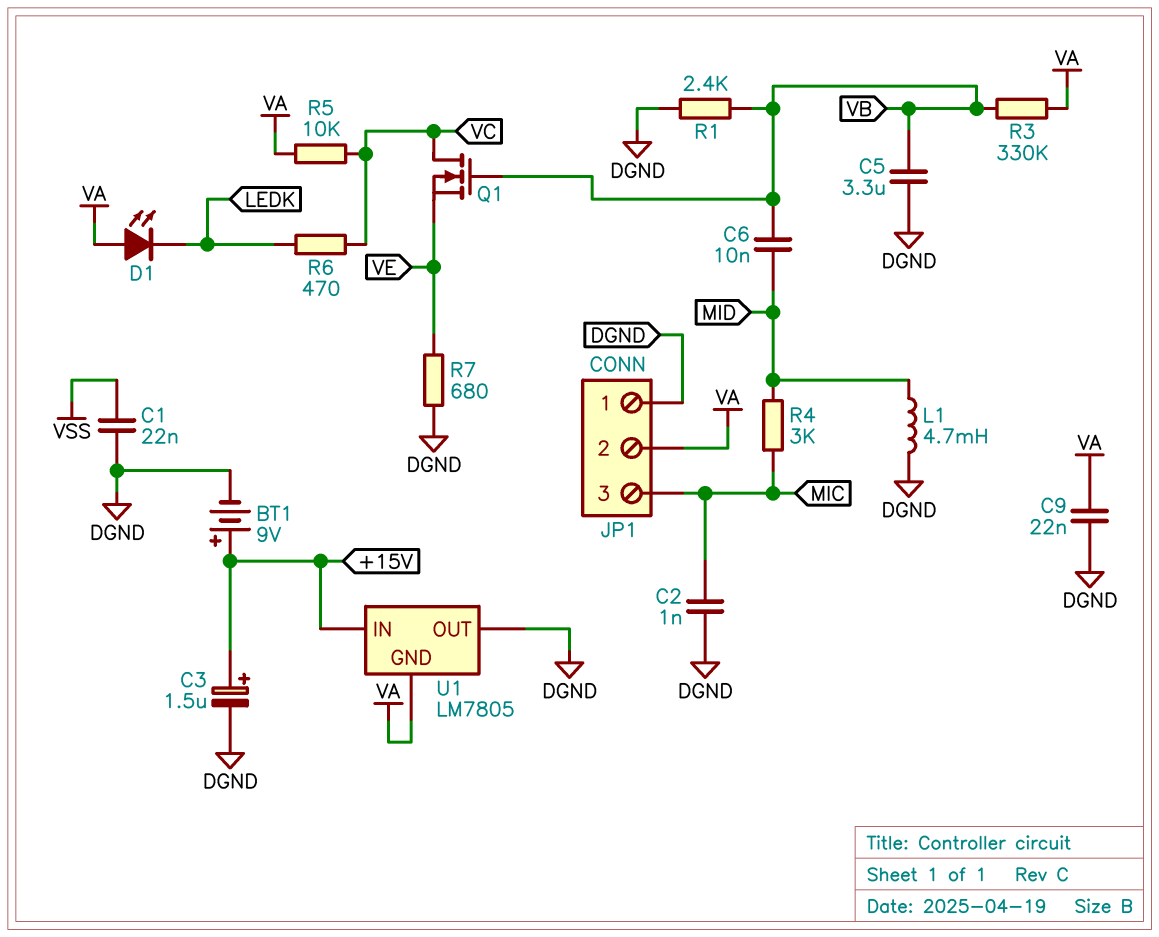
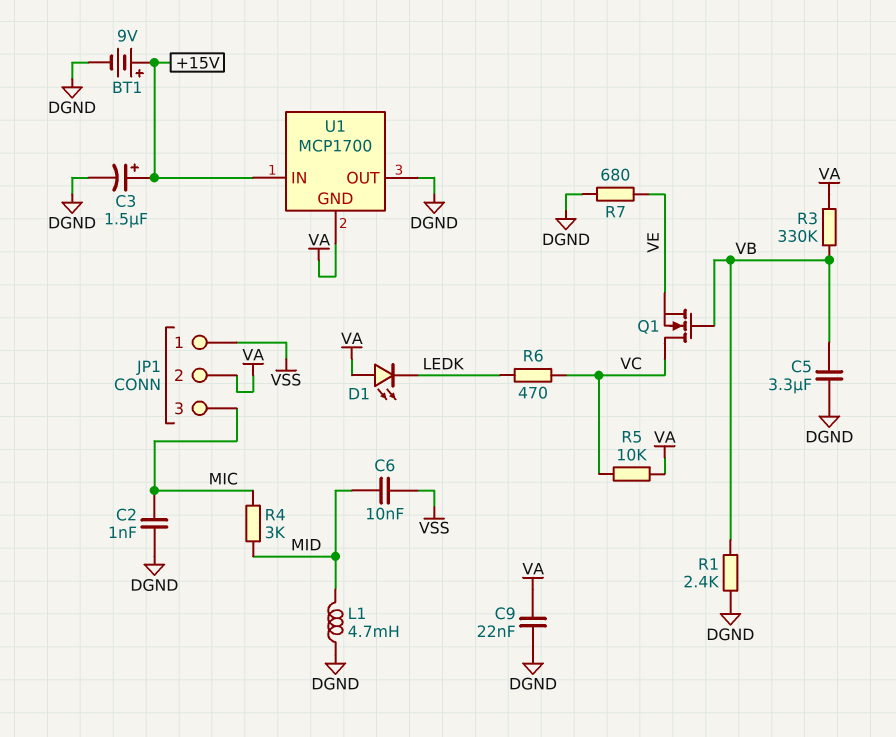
C1: 22nF (DGND, VSS) -> none
C6: 10nF (MID, VB) -> 10nF (MID, VSS)
JP1 pin 1: DGND -> VSS
U1: LM7805 -> MCP1700

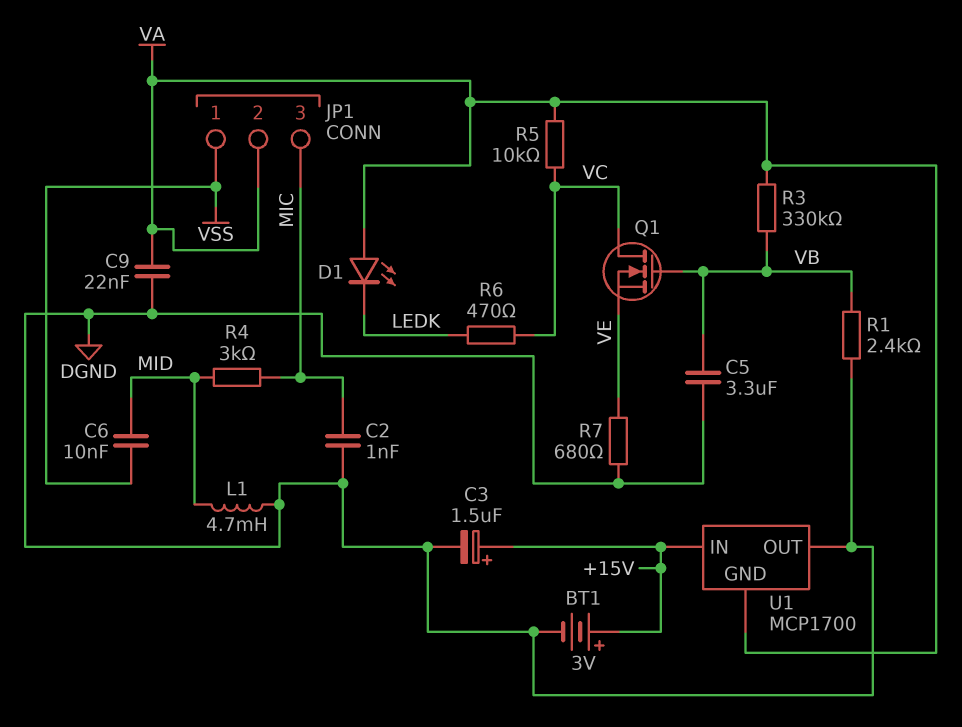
BT1: 9V (plus +15V, minus DGND) -> 3V (plus +15V, minus DGND)

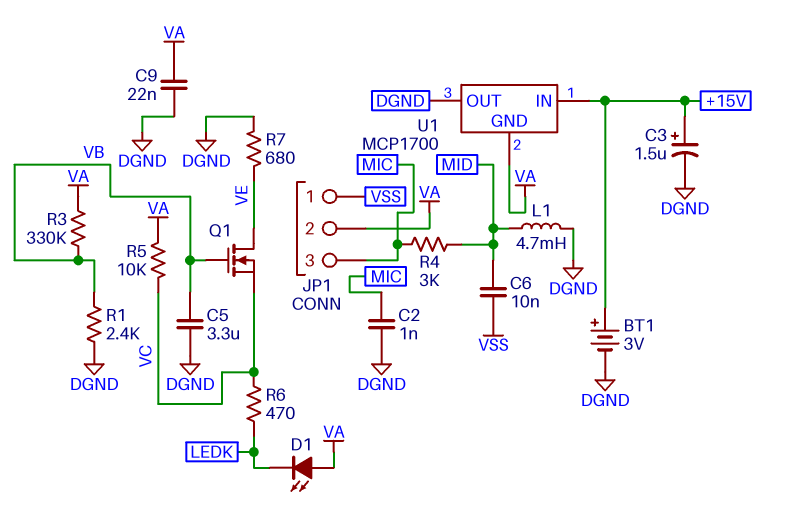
Q1: NMOS (G VB, D VC, S VE) -> NMOS (G VB, D VE, S VC)

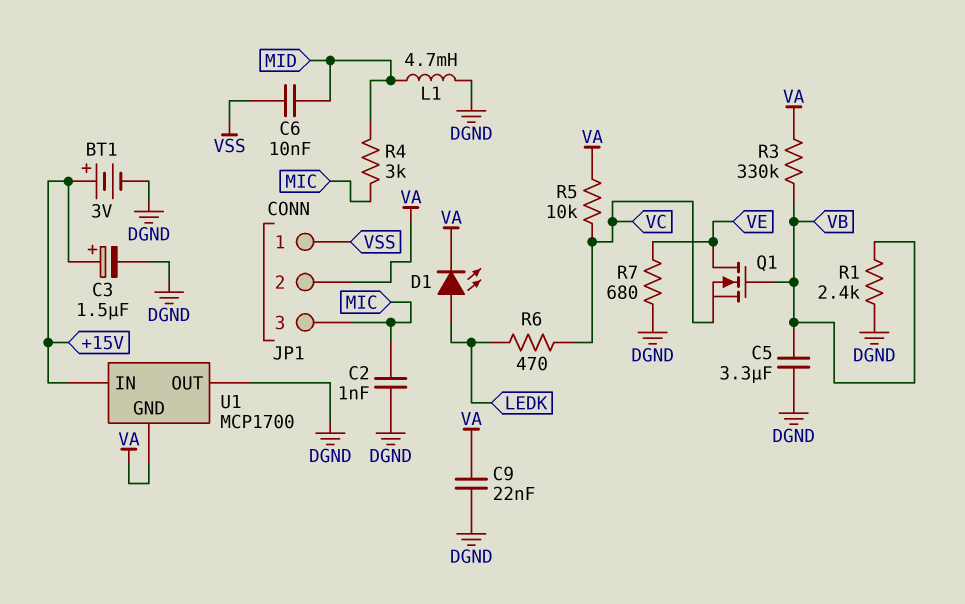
D1: LED (A VA, K LEDK) -> LED (A LEDK, K VA)

